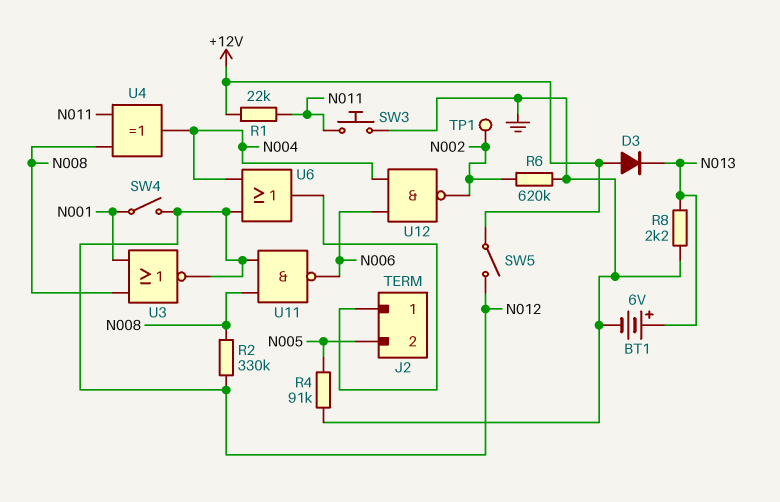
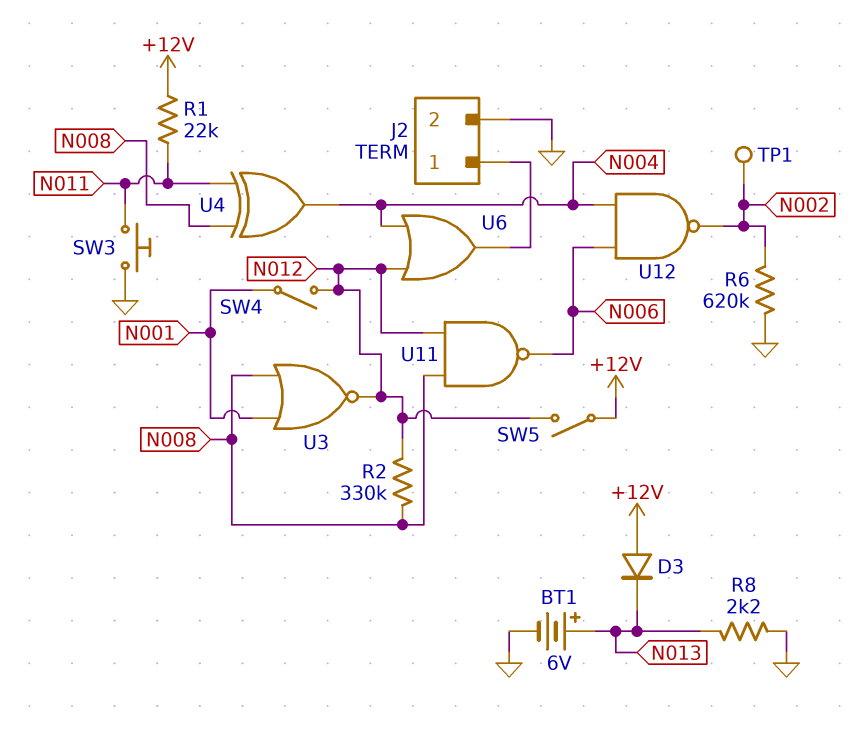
J2 pin 2: N005 -> GND
R4: 91k (GND, N005) -> none

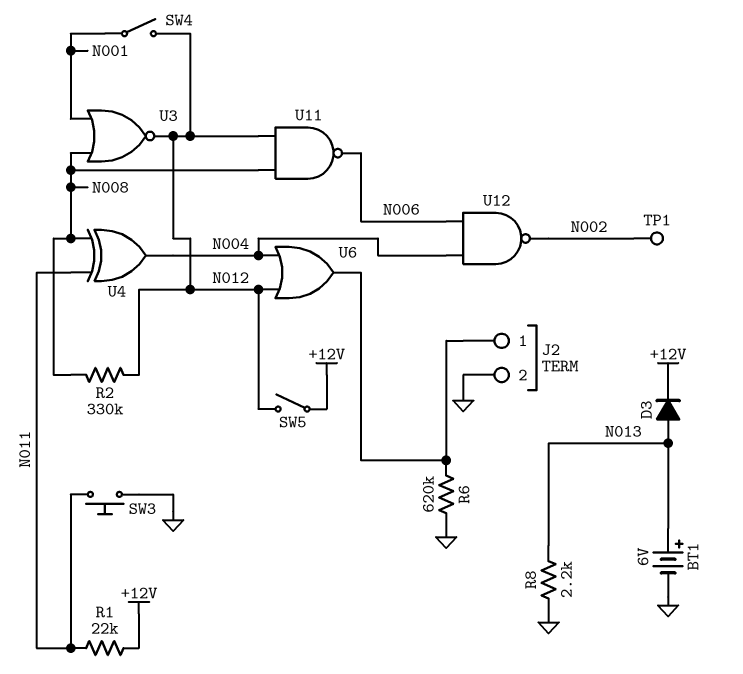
D3: diode (A +12V, K N013) -> diode (A N013, K +12V)
R6: 620k (GND, N002) -> 620k (GND, J2/1)

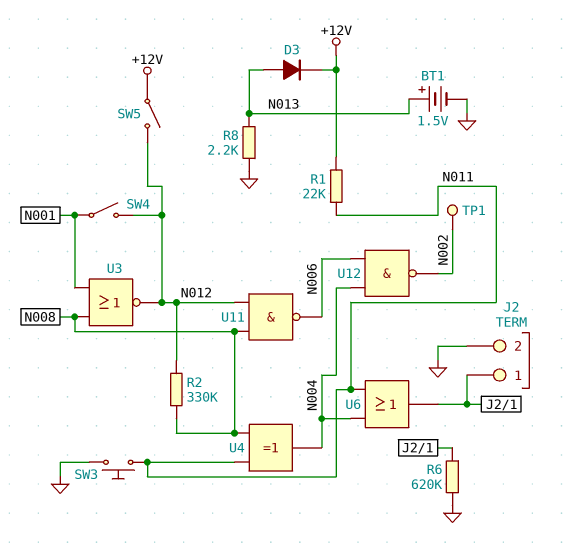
BT1: 6V (plus N013, minus GND) -> 1.5V (plus N013, minus GND)
U6: OR (in N004, in N012, out J2/1) -> OR (in N004, in N011, out J2/1)

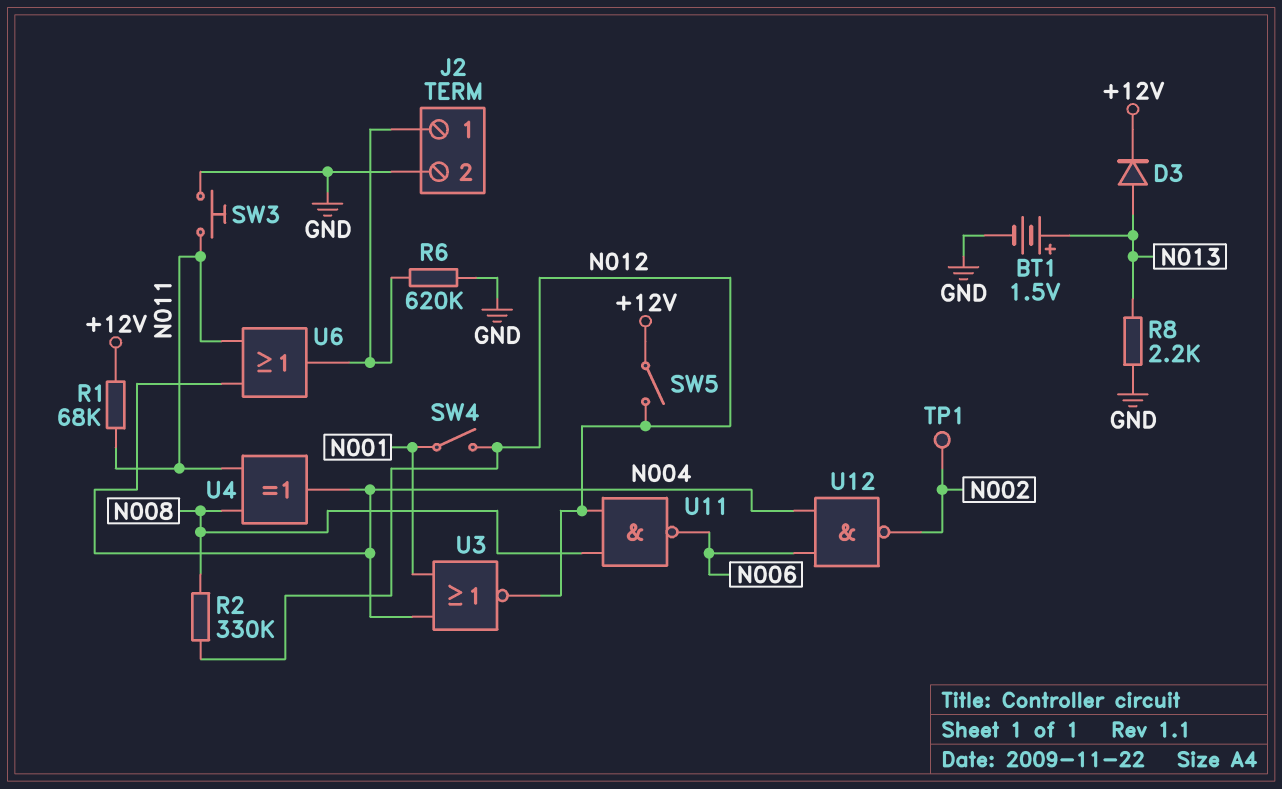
R1: 22k (+12V, N011) -> 68k (+12V, N011)
U3: NOR (in N001, in N008, out N012) -> NOR (in N001, in N004, out N012)

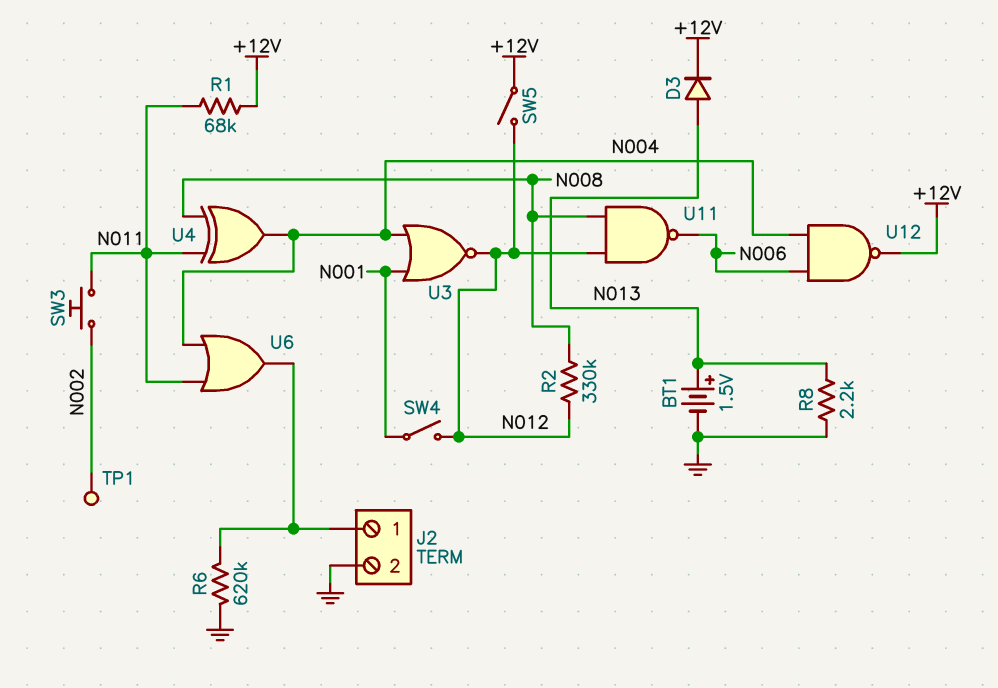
SW3: button (GND, N011) -> button (N002, N011)
U12: NAND (in N004, in N006, out N002) -> NAND (in N004, in N006, out +12V)

